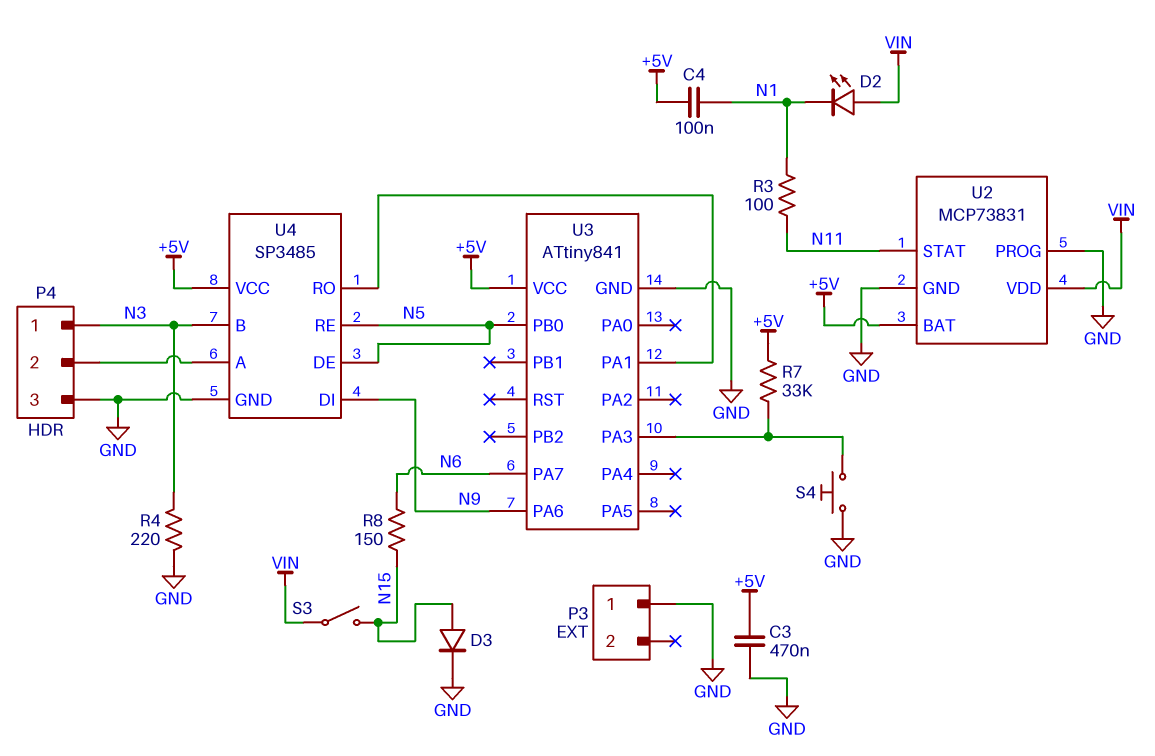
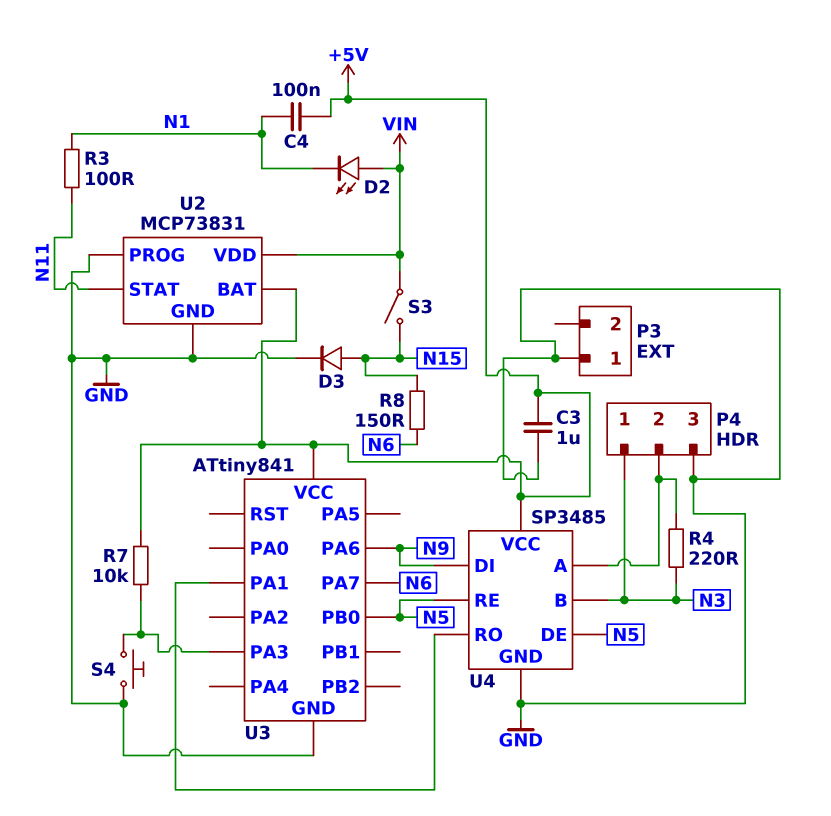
C3: 470nF (+5V, GND) -> 1uF (+5V, GND)
R4: 220 (GND, N3) -> 220 (N3, P4/2)
R7: 33k (+5V, U3/PA3) -> 10k (+5V, U3/PA3)

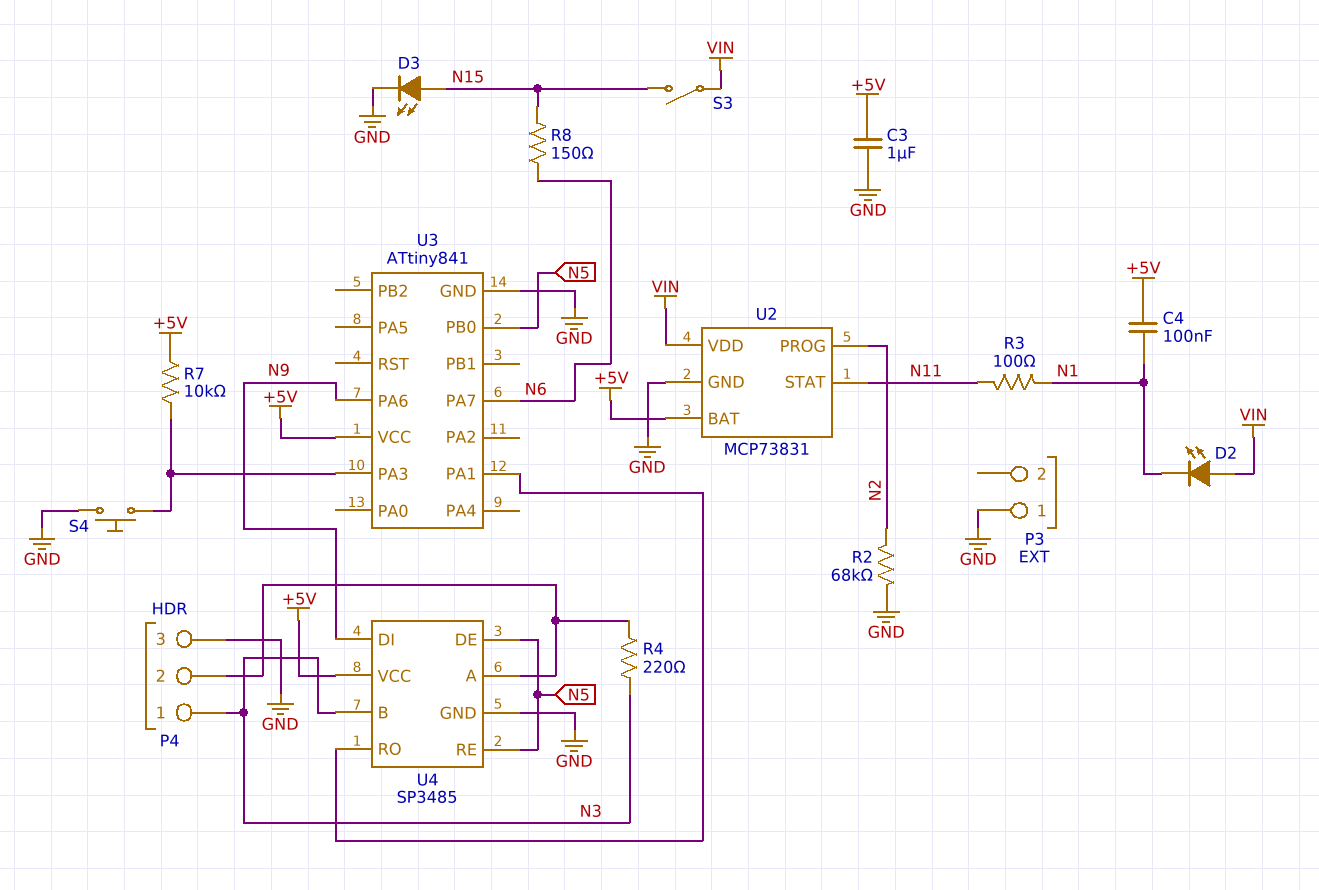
D3: diode (A N15, K GND) -> LED (A N15, K GND)
R2: none -> 68k (GND, N2)
U2 pin PROG: GND -> N2

